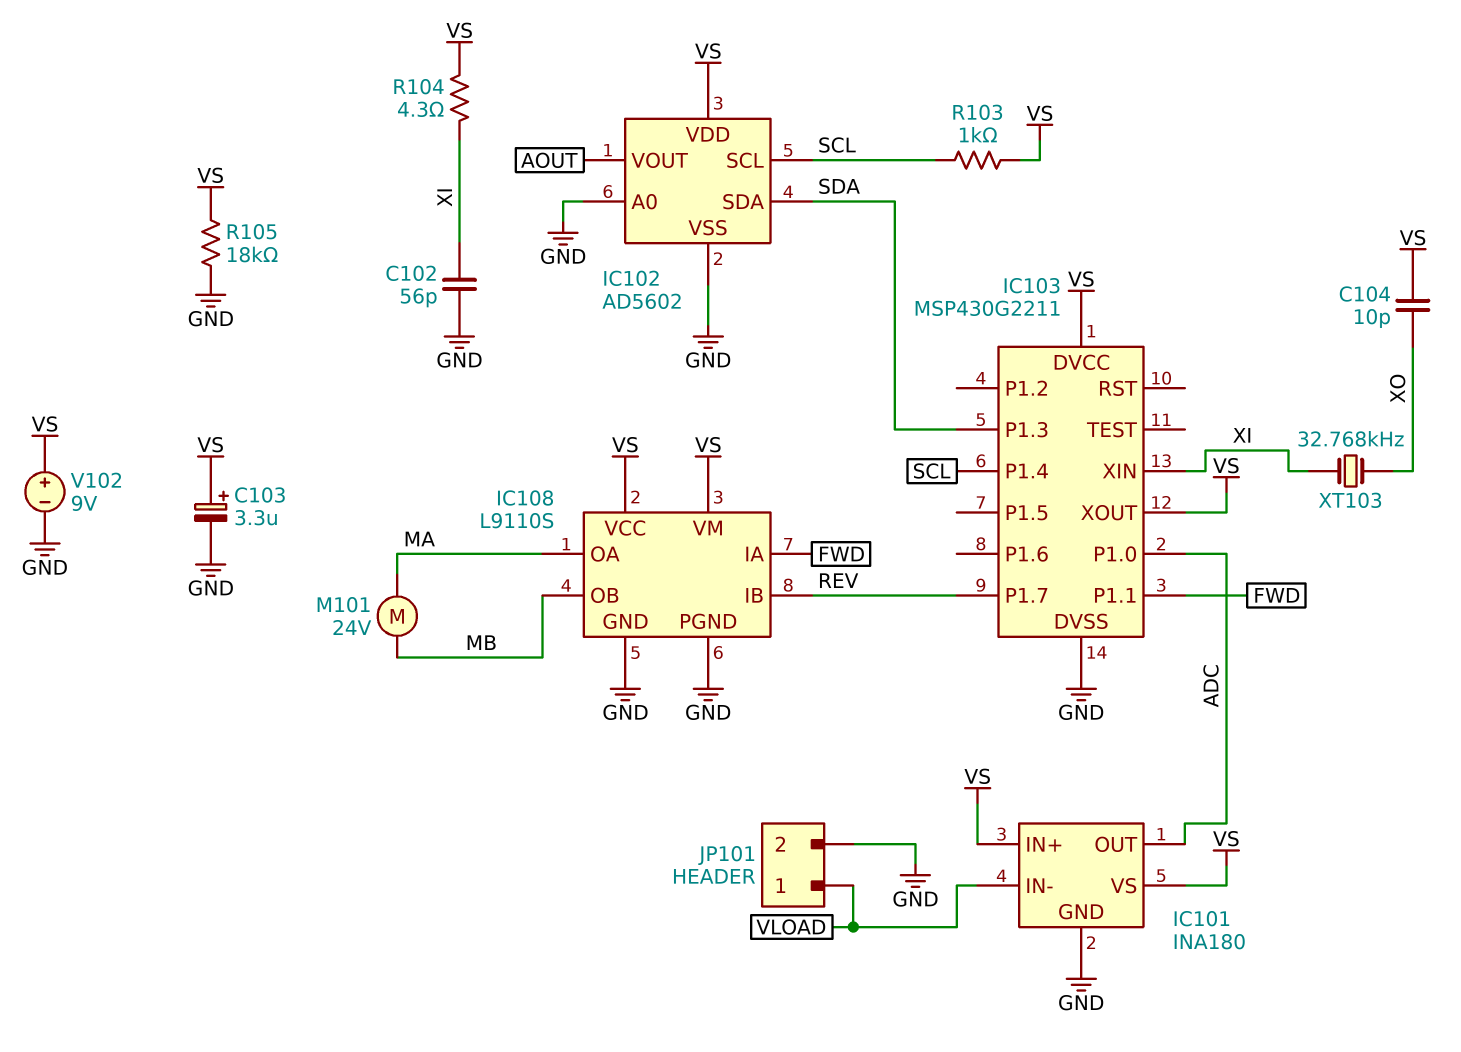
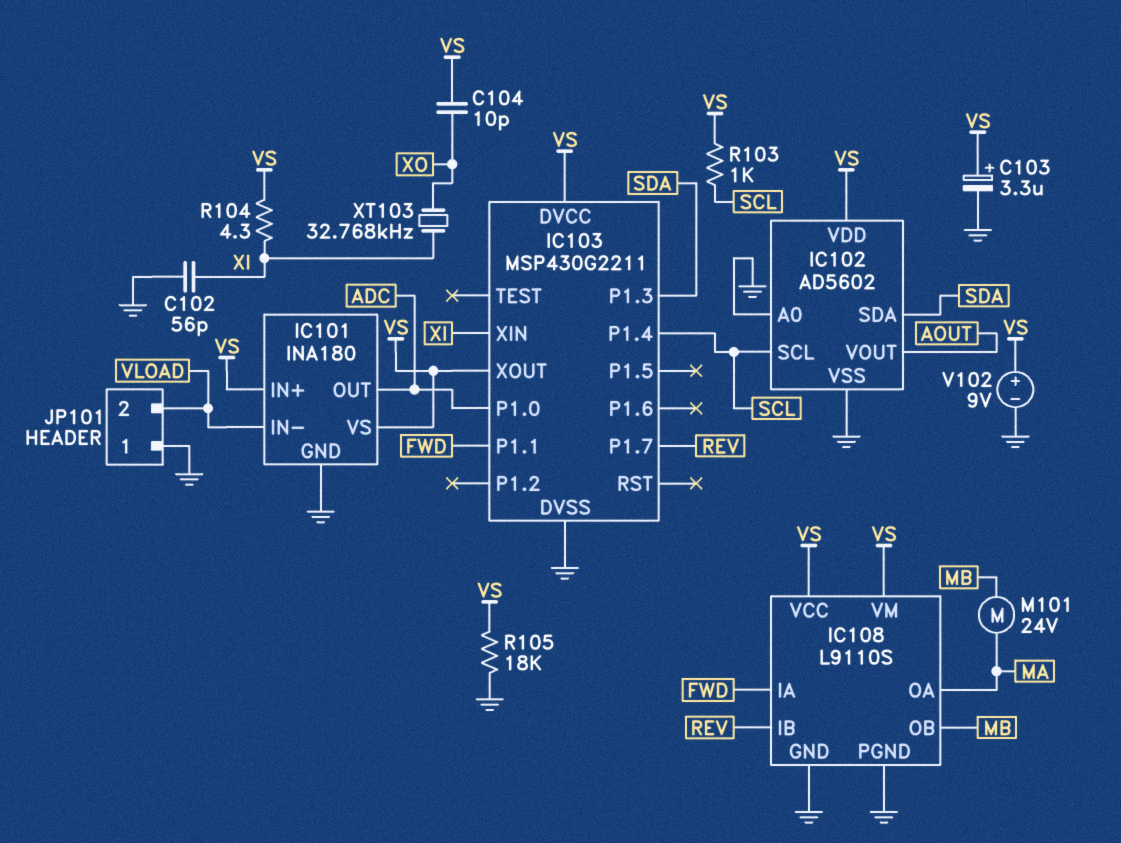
JP101 pin 1: VLOAD -> GND
JP101 pin 2: GND -> VLOAD

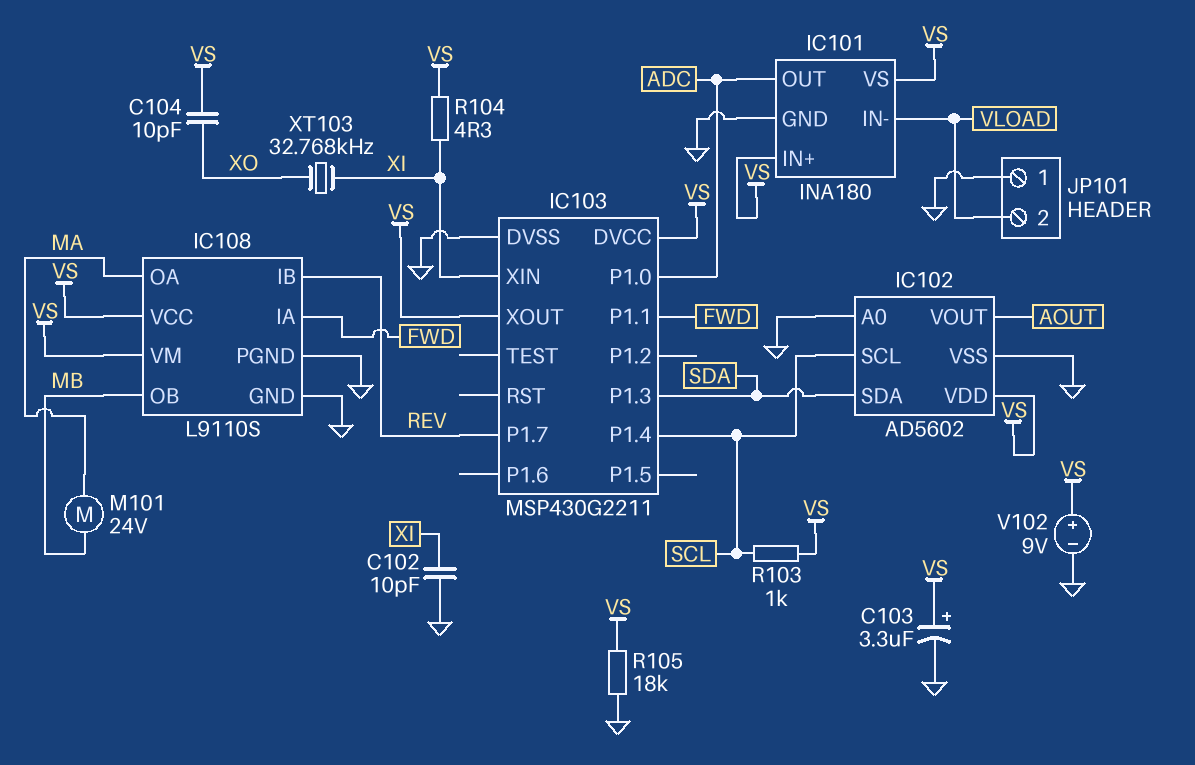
C102: 56pF (GND, XI) -> 10pF (GND, XI)

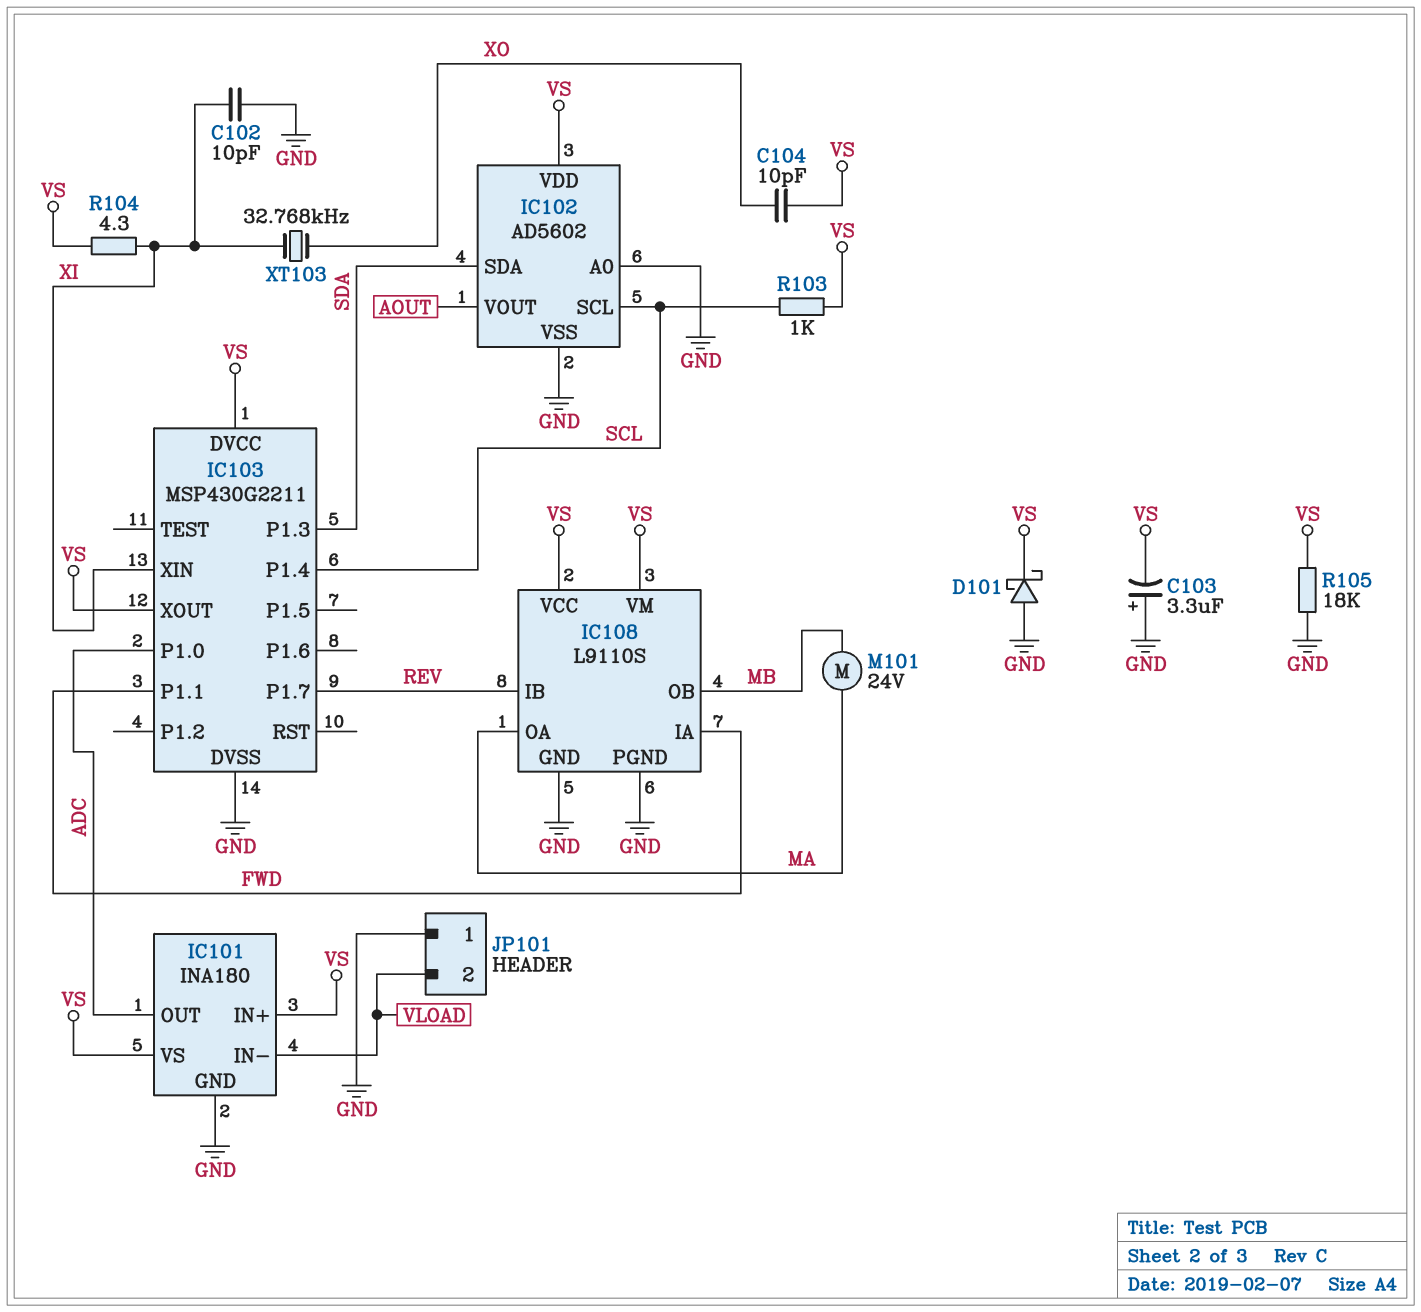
C103: 3.3uF (plus VS, minus GND) -> 3.3uF (plus GND, minus VS)
D101: none -> schottky (A GND, K VS)
V102: 9V (plus VS, minus GND) -> none

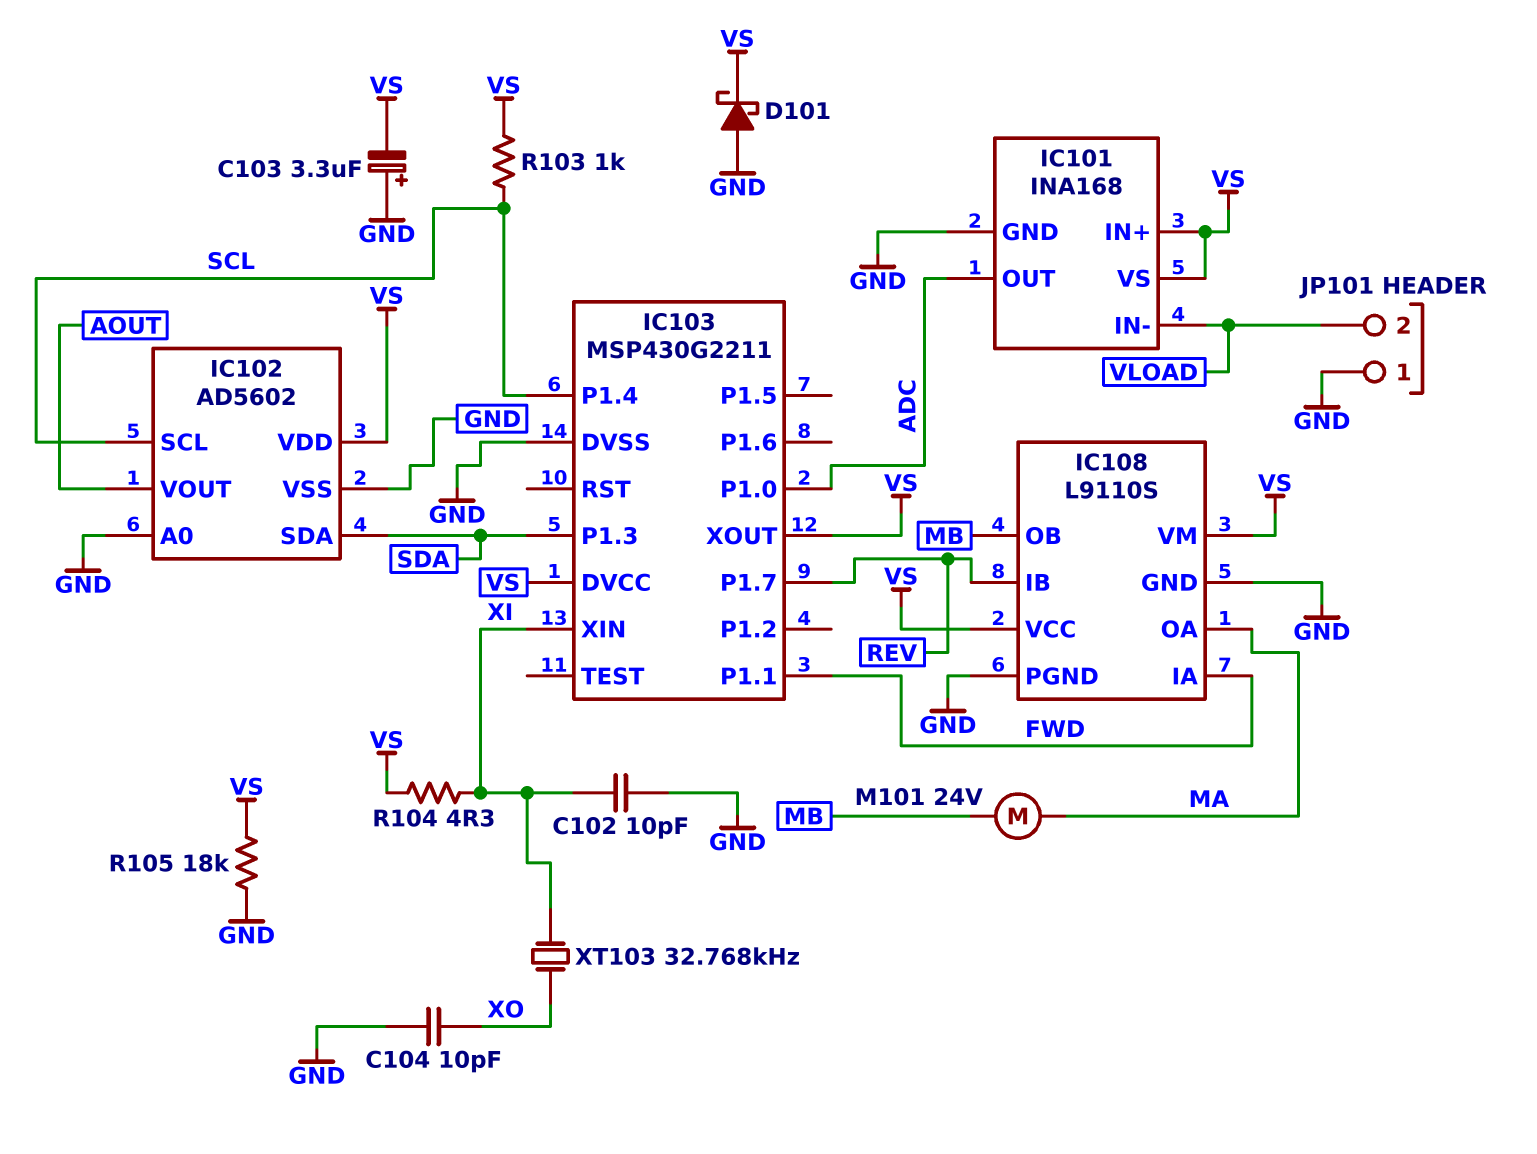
C104: 10pF (VS, XO) -> 10pF (GND, XO)
IC101: INA180 -> INA168

